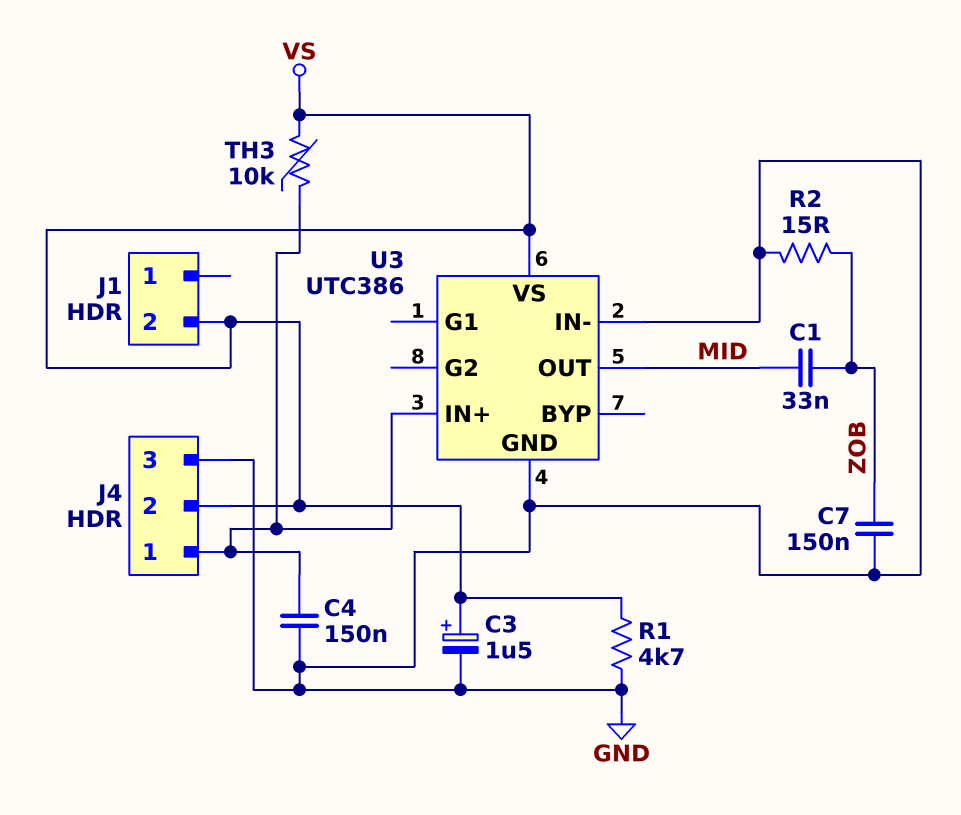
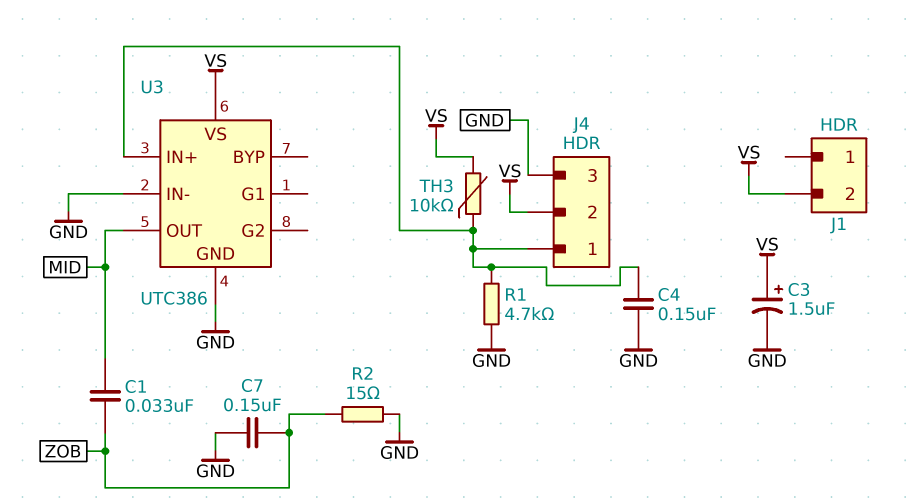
R1: 4.7k (GND, VS) -> 4.7k (GND, J4/1)

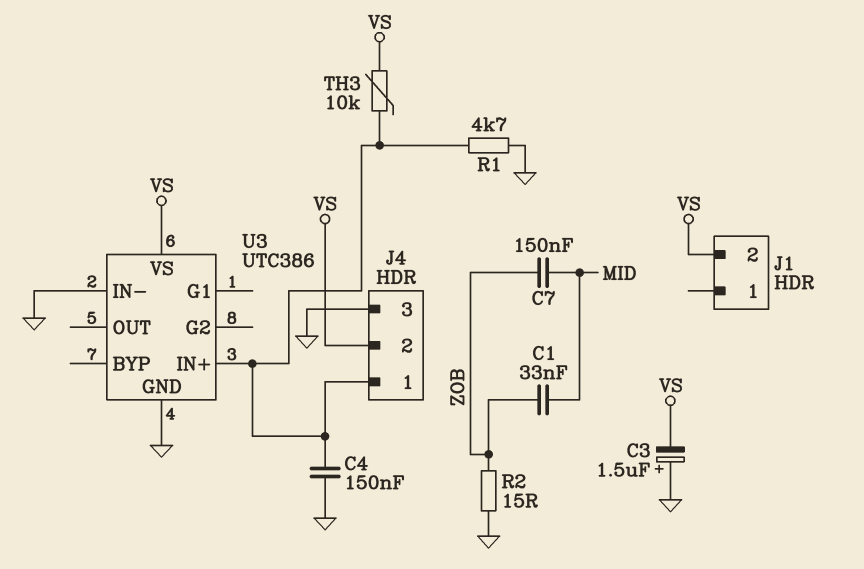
C3: 1.5uF (plus VS, minus GND) -> 1.5uF (plus GND, minus VS)
C7: 150nF (GND, ZOB) -> 150nF (MID, ZOB)
U3 pin OUT: MID -> none

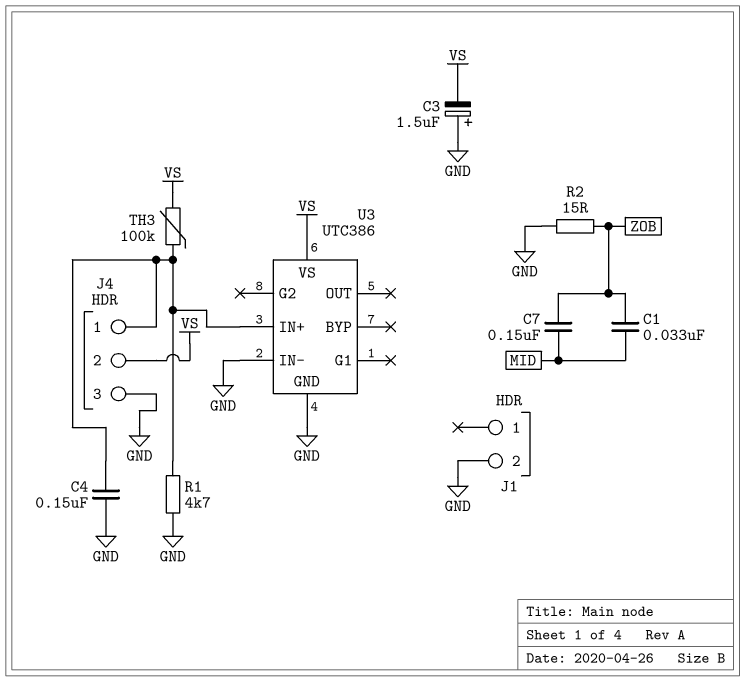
J1 pin 2: VS -> GND
TH3: 10k (J4/1, VS) -> 100k (J4/1, VS)

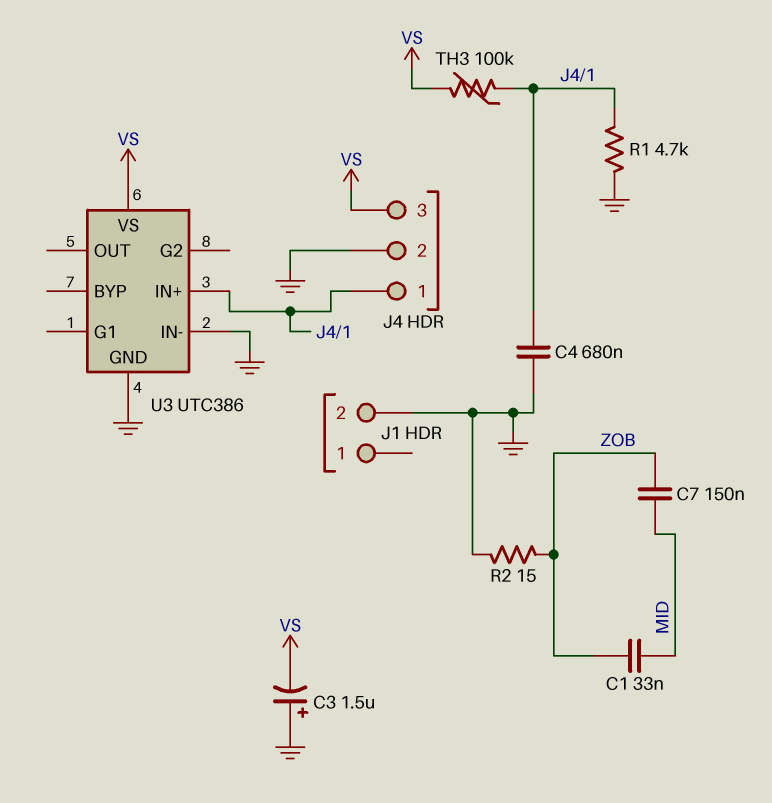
C4: 150nF (GND, J4/1) -> 680nF (GND, J4/1)
J4 pin 2: VS -> GND
J4 pin 3: GND -> VS

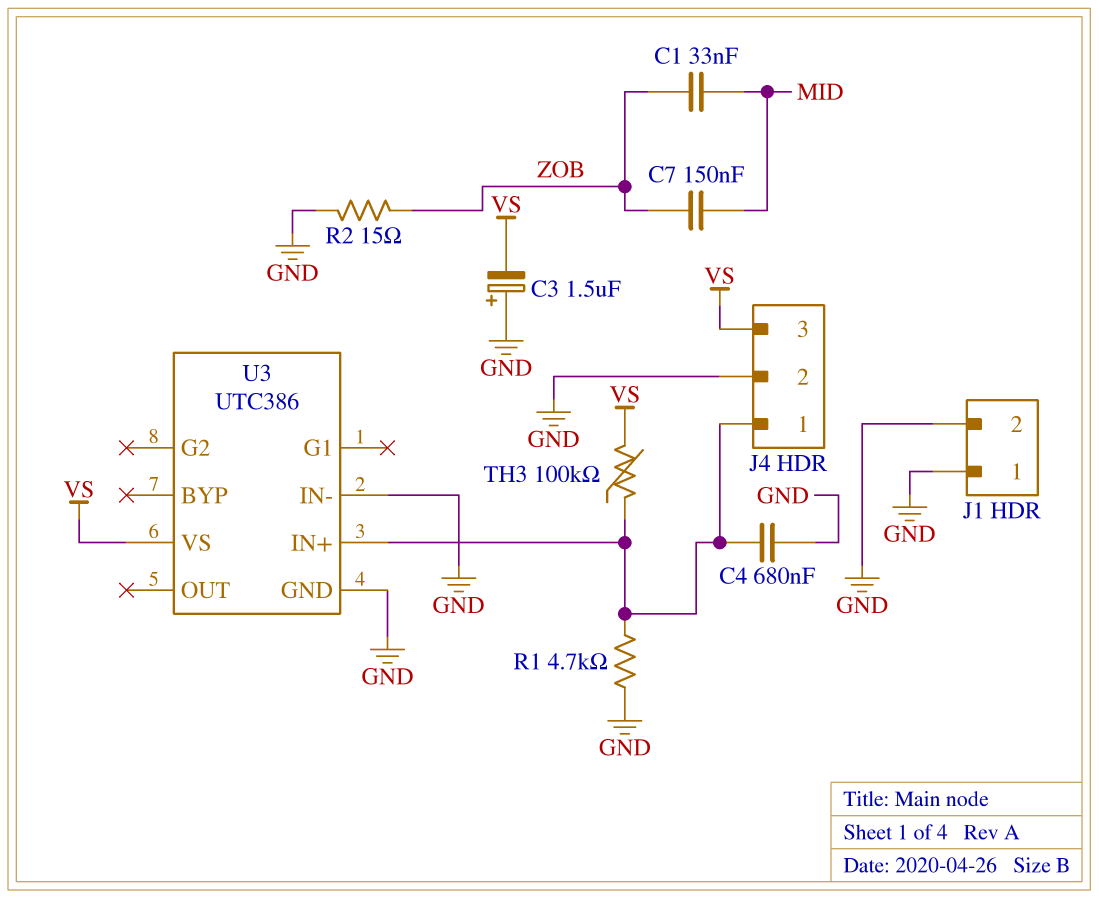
J1 pin 1: none -> GND

